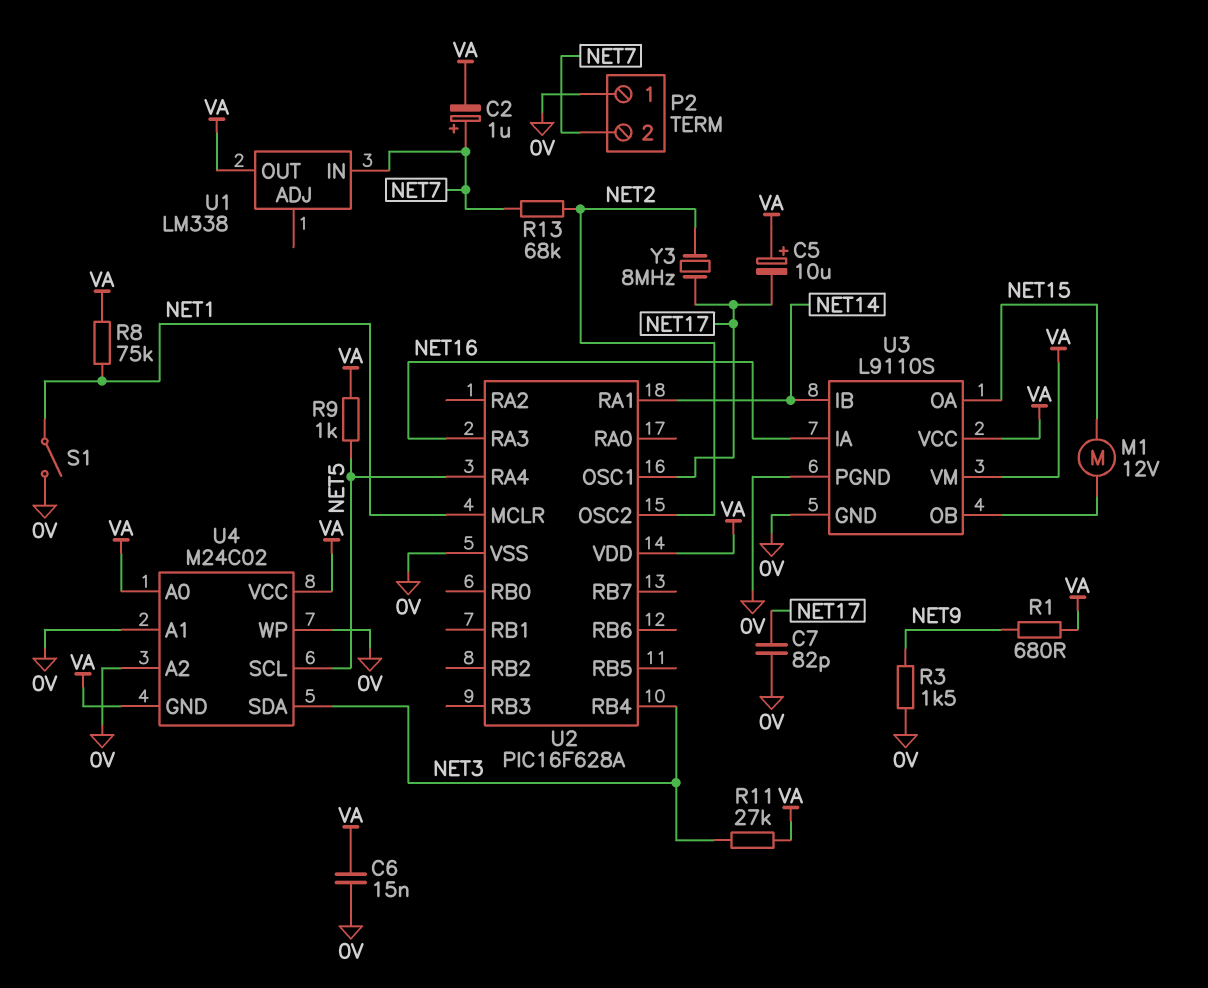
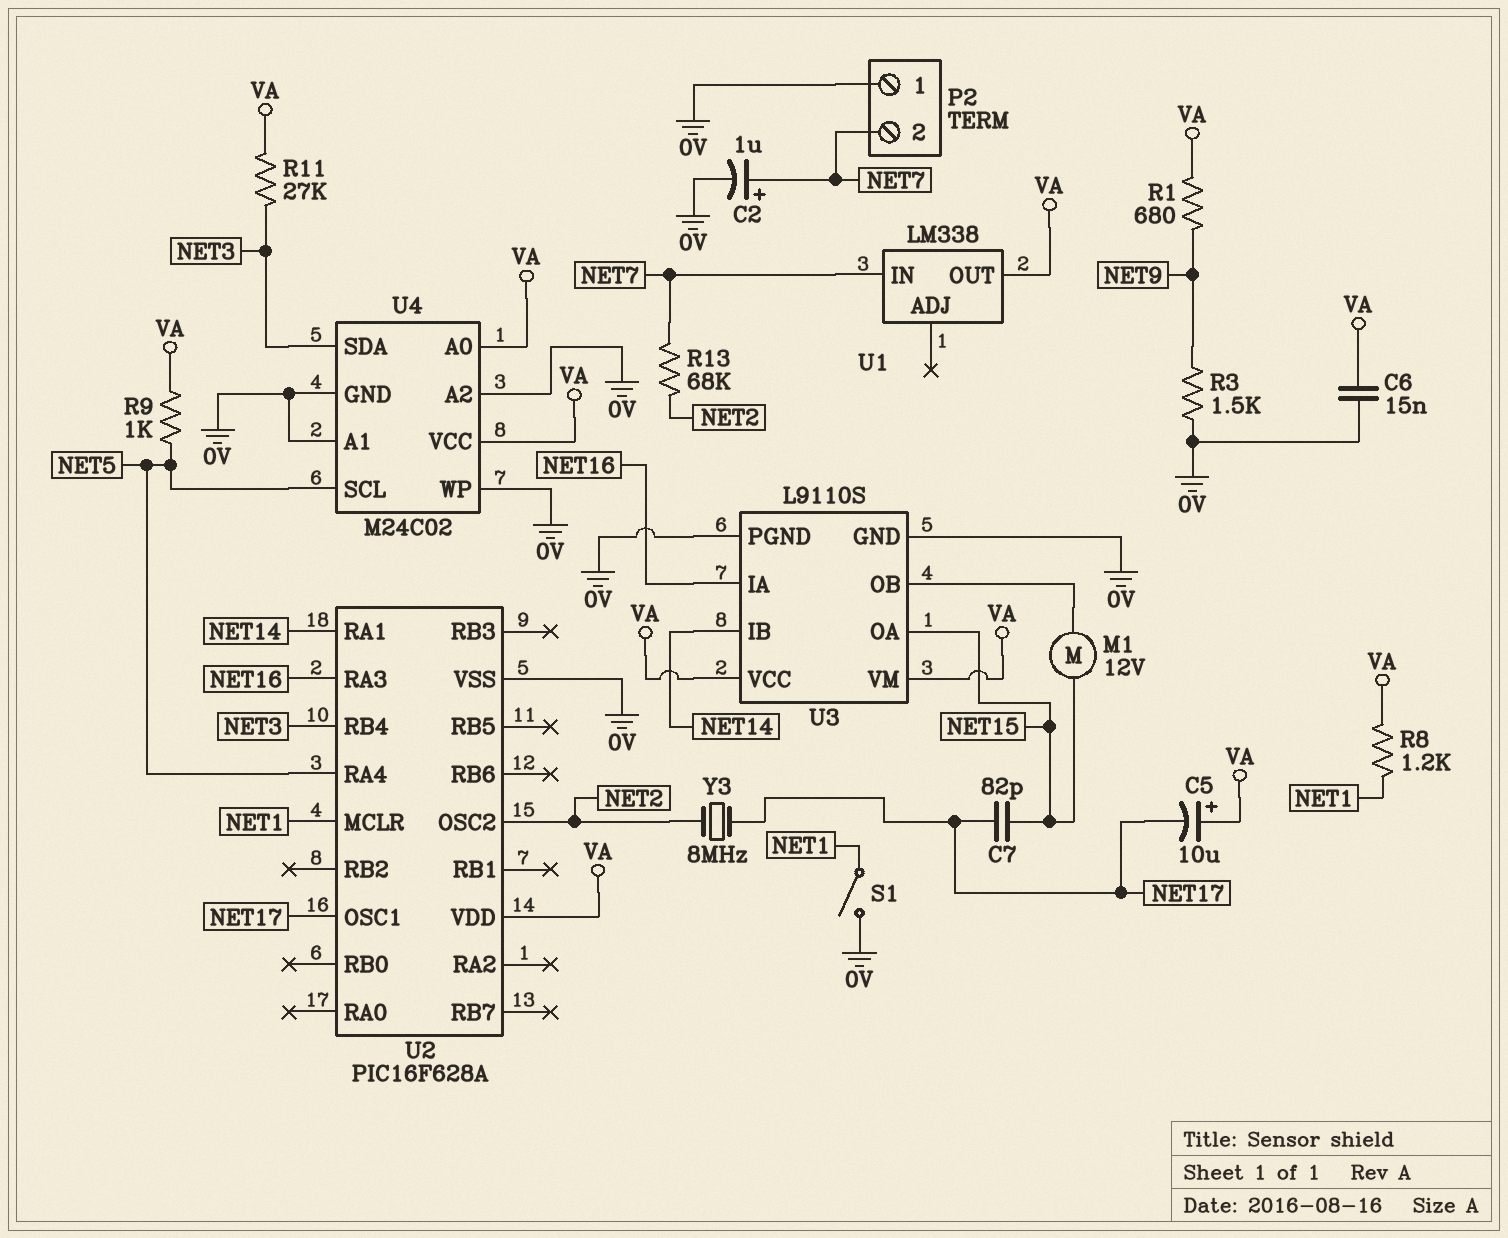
C2: 1uF (plus NET7, minus VA) -> 1uF (plus NET7, minus 0V)
C7: 82pF (0V, NET17) -> 82pF (NET15, NET17)
R8: 75k (NET1, VA) -> 1.2k (NET1, VA)
U4 pin GND: VA -> 0V

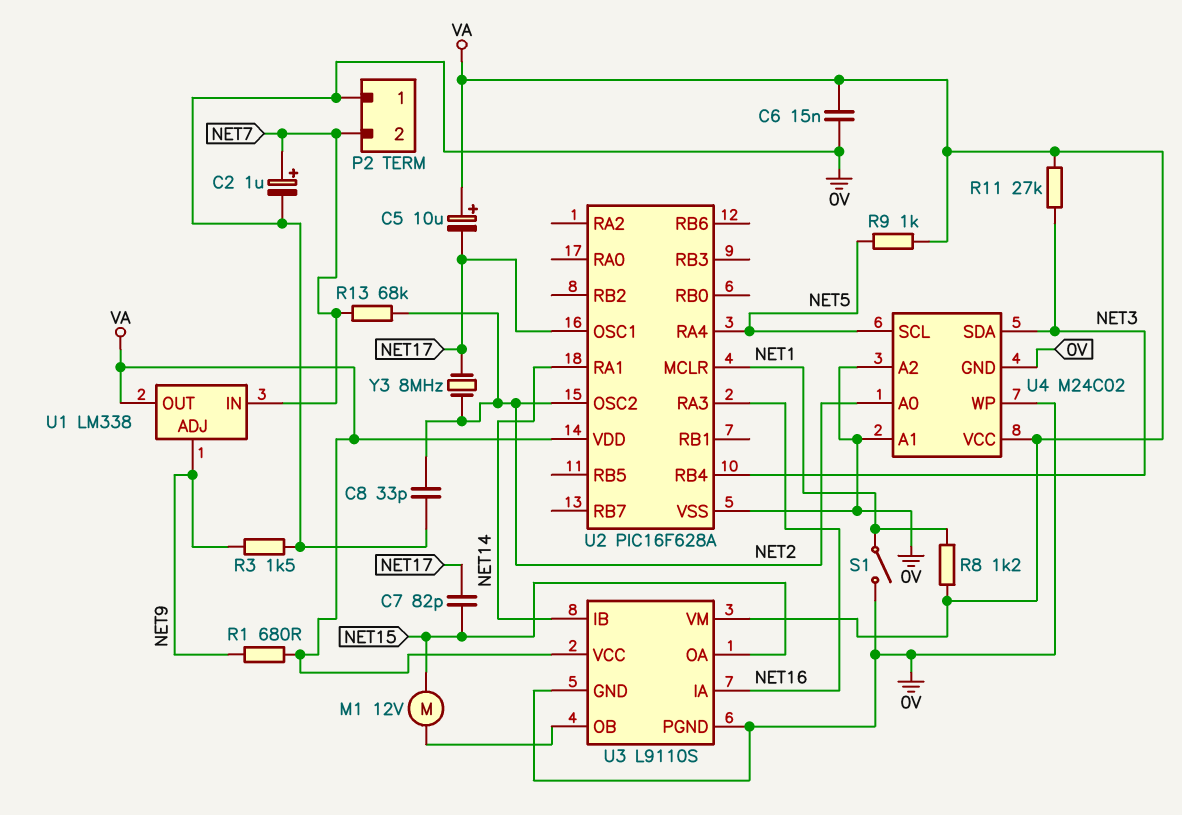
C8: none -> 33pF (0V, NET2)
U1 pin ADJ: none -> NET9
U4 pin A0: VA -> NET2

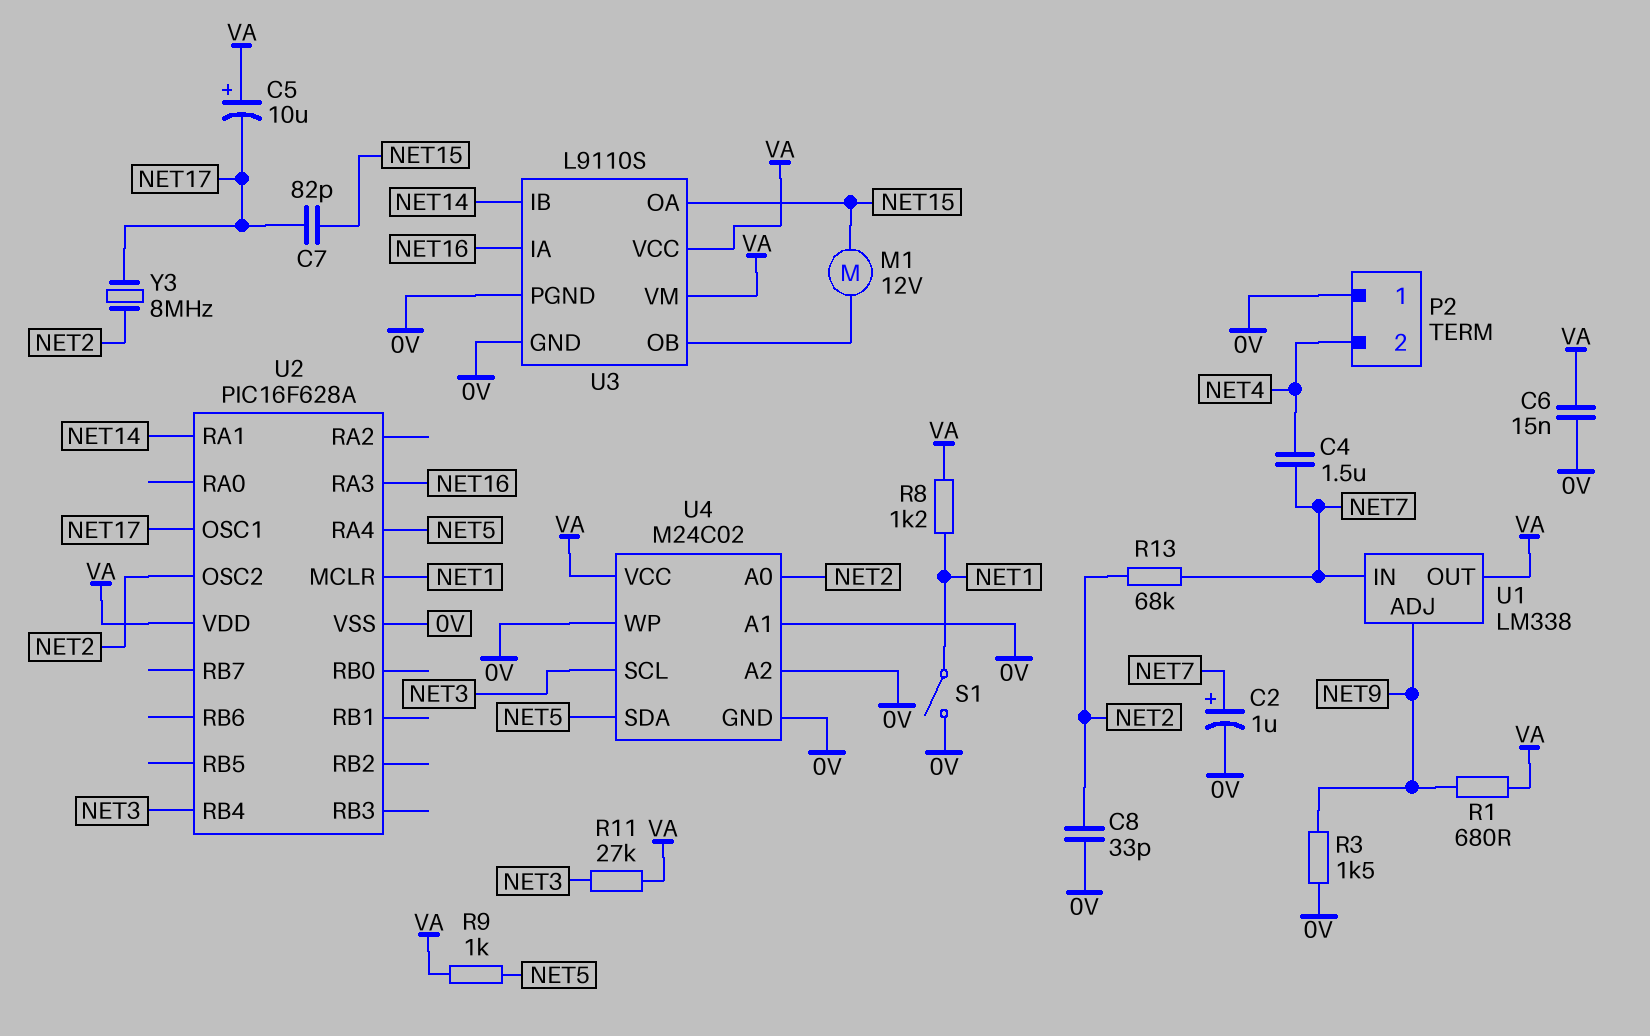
C4: none -> 1.5uF (NET4, NET7)
P2 pin 2: NET7 -> NET4
U4 pin SCL: NET5 -> NET3
U4 pin SDA: NET3 -> NET5

